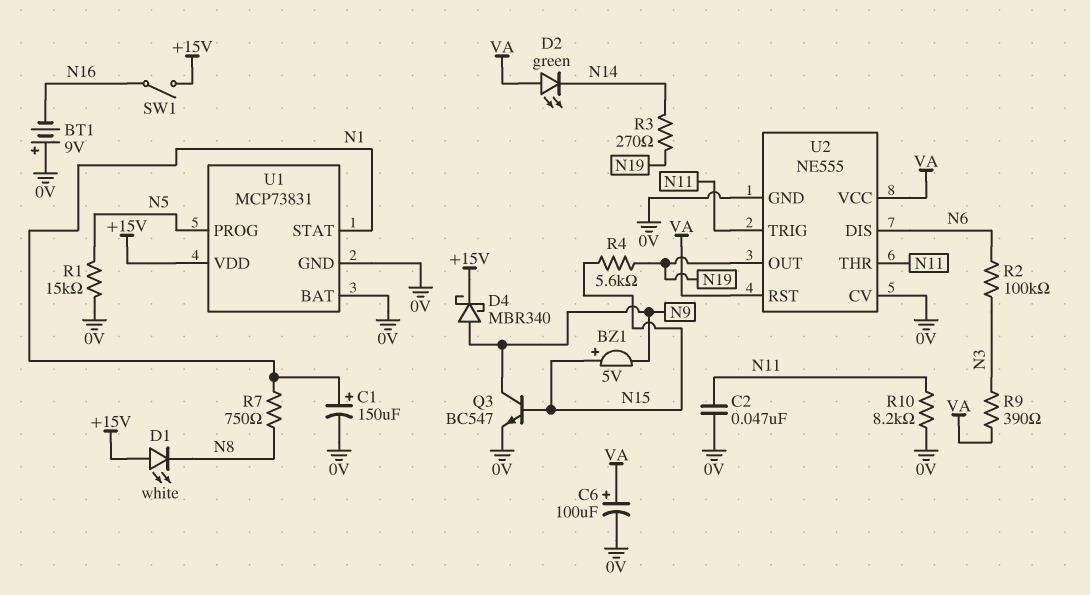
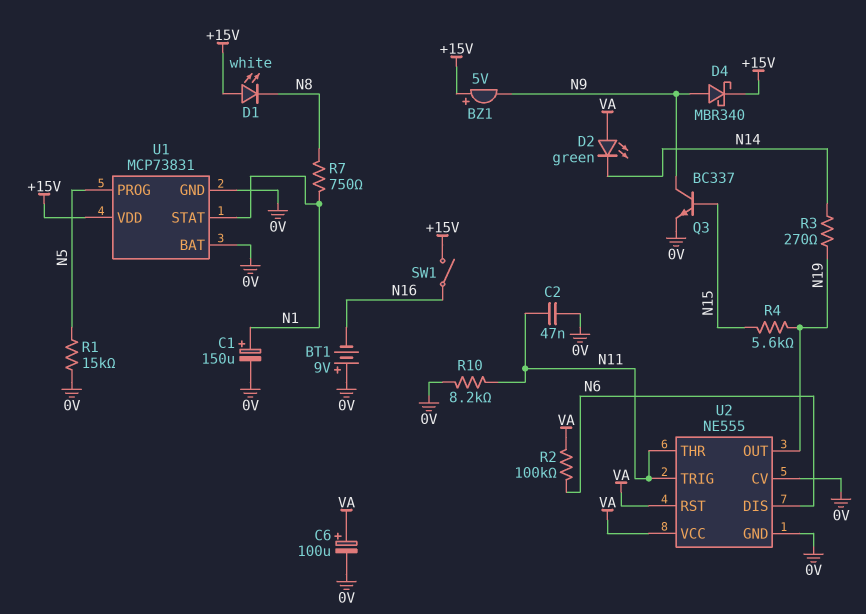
BZ1: buzzer 5V (plus N15, minus N9) -> buzzer 5V (plus +15V, minus N9)
Q3: NPN BC547 (B N15, C N9, E 0V) -> NPN BC337 (B N15, C N9, E 0V)
R2: 100k (N3, N6) -> 100k (N6, VA)
R9: 390 (N3, VA) -> none

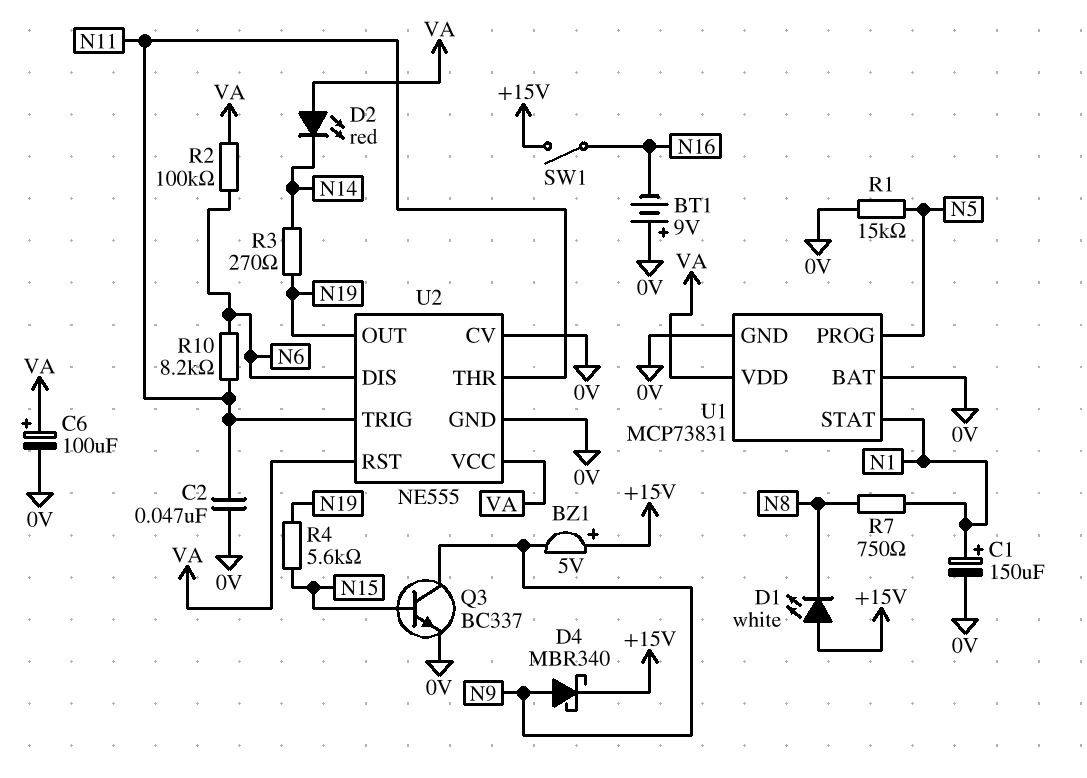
D2: LED green (A VA, K N14) -> LED red (A VA, K N14)
R10: 8.2k (0V, N11) -> 8.2k (N6, N11)
U1 pin VDD: +15V -> VA

